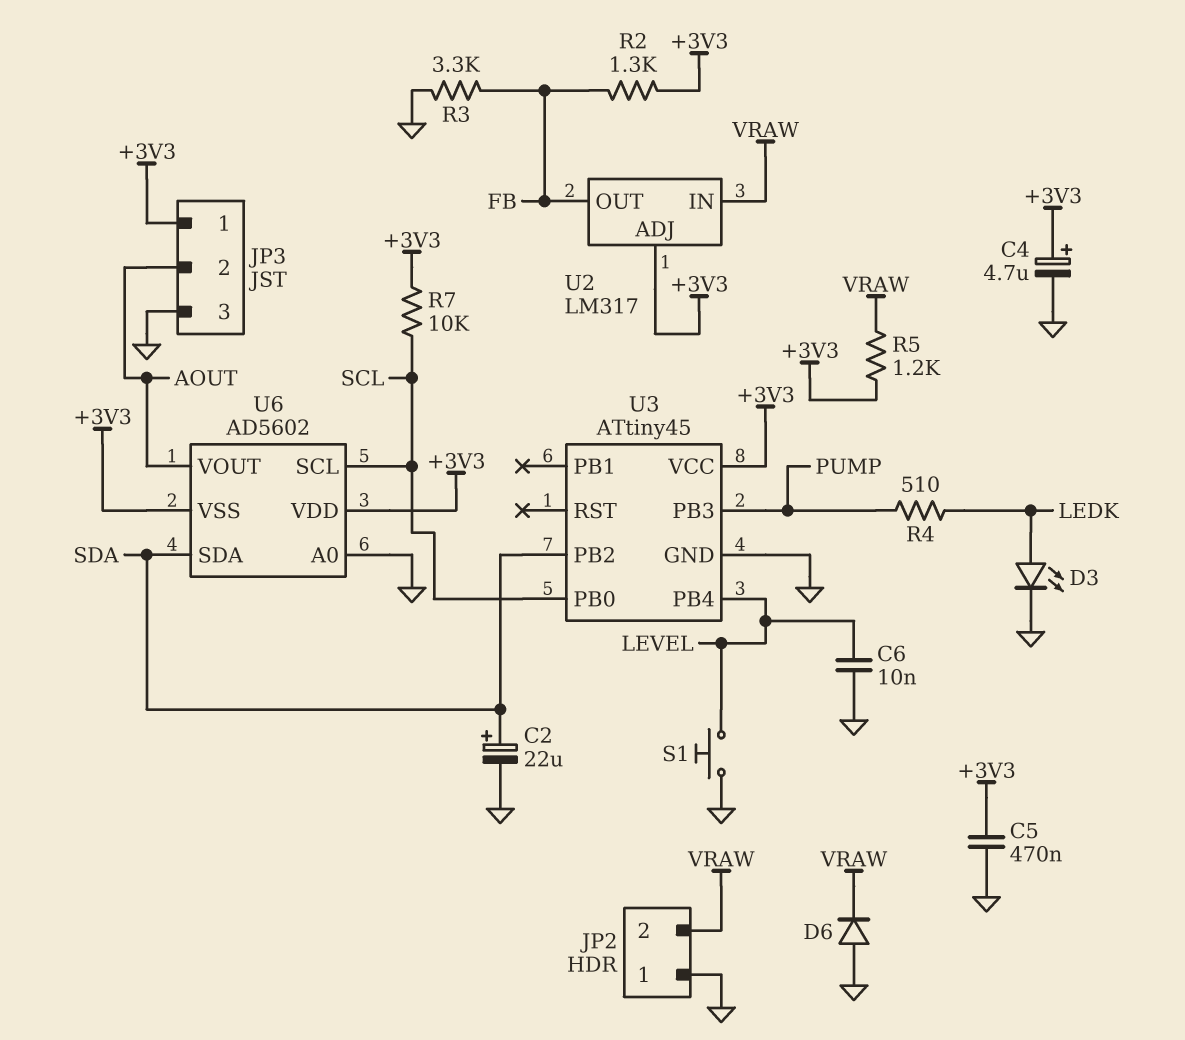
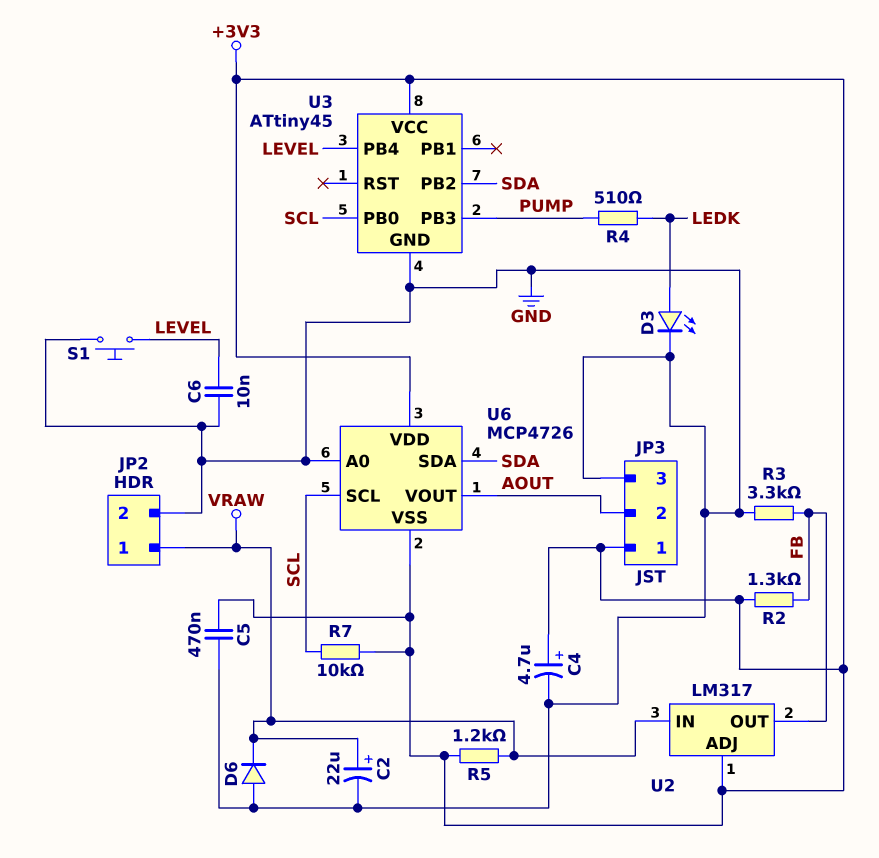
C2: 22uF (plus SDA, minus GND) -> 22uF (plus VRAW, minus GND)
JP2 pin 1: GND -> VRAW
JP2 pin 2: VRAW -> GND
U6: AD5602 -> MCP4726

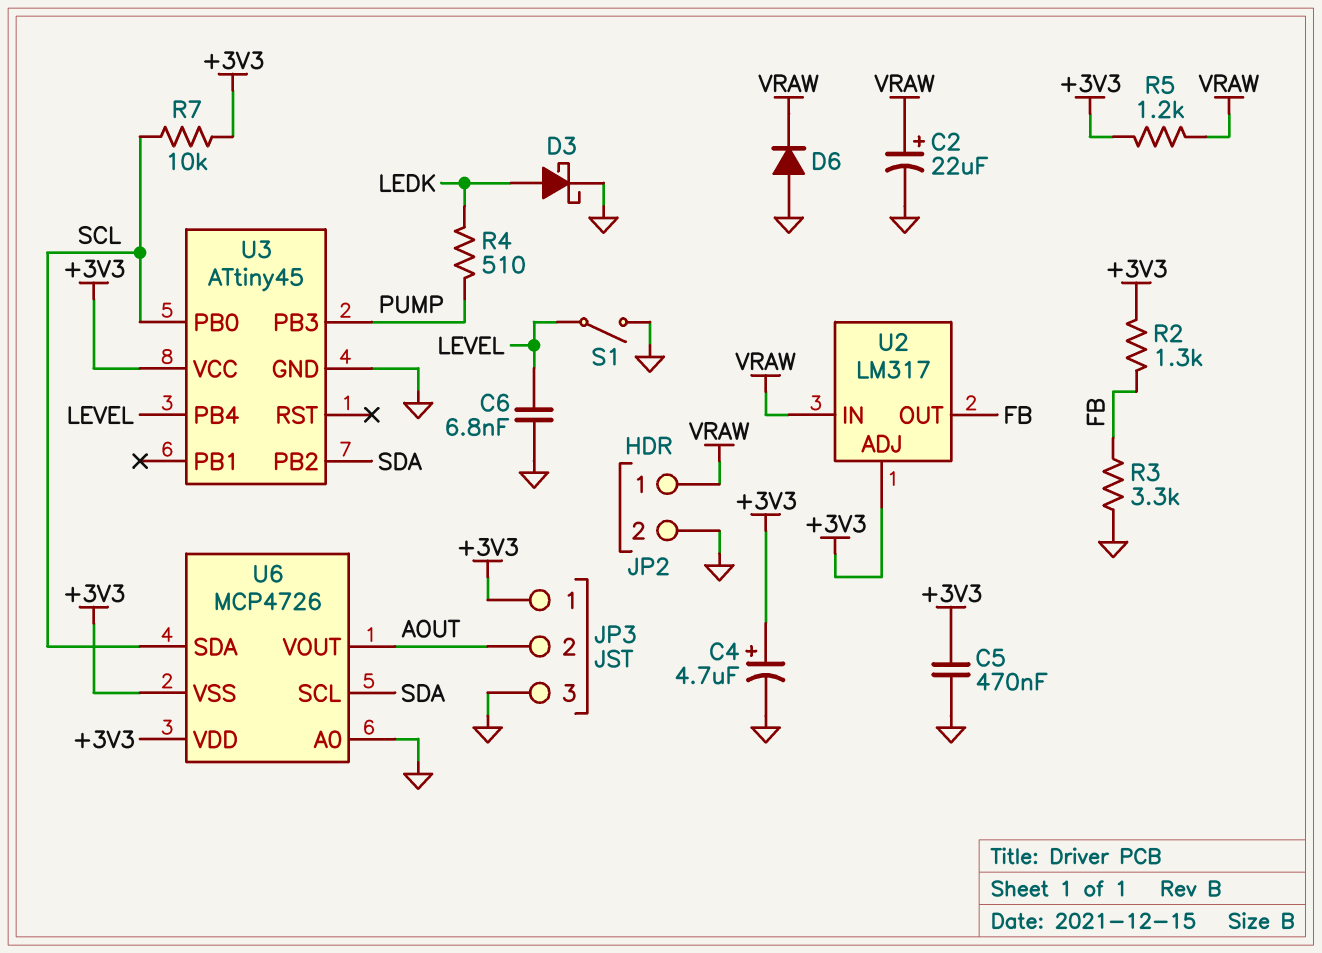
C6: 10nF (GND, LEVEL) -> 6.8nF (GND, LEVEL)
D3: LED (A LEDK, K GND) -> schottky (A LEDK, K GND)
S1: button (GND, LEVEL) -> switch (GND, LEVEL)
U6 pin SCL: SCL -> SDA
U6 pin SDA: SDA -> SCL

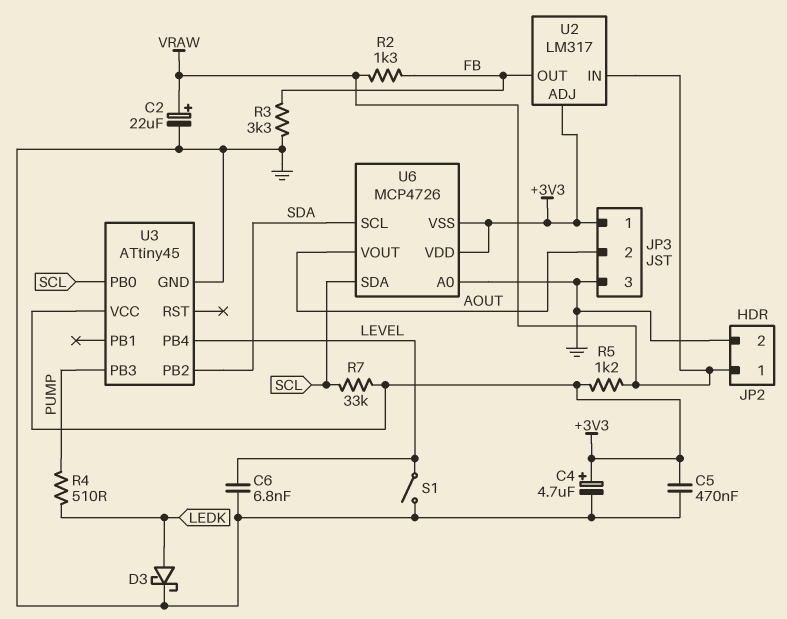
D6: diode (A GND, K VRAW) -> none
R2: 1.3k (+3V3, FB) -> 1.3k (FB, VRAW)
R7: 10k (+3V3, SCL) -> 33k (+3V3, SCL)

